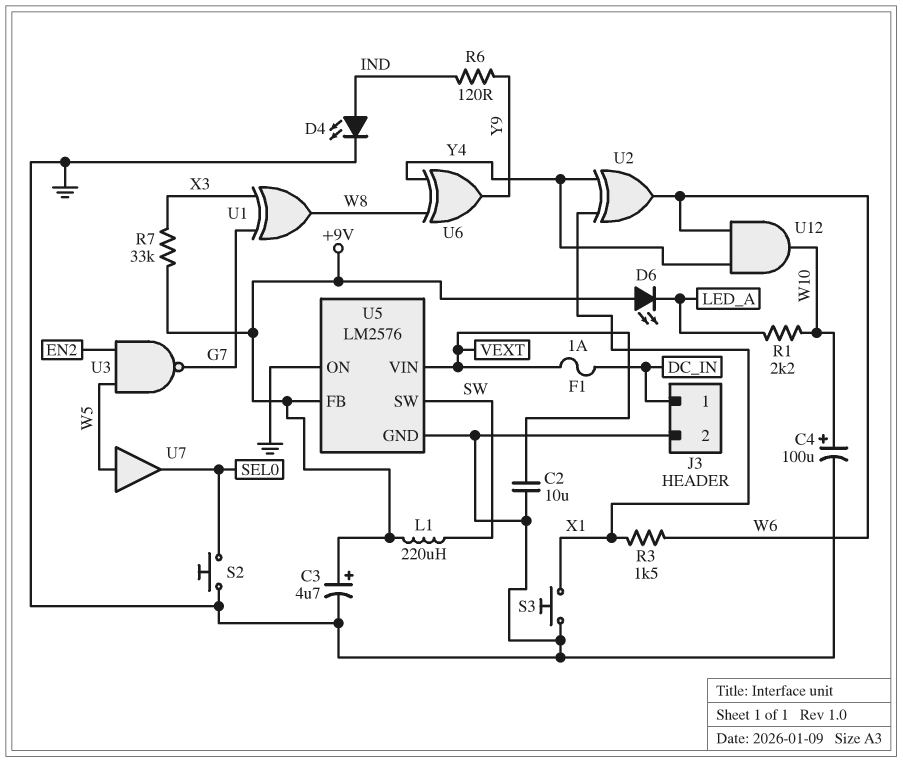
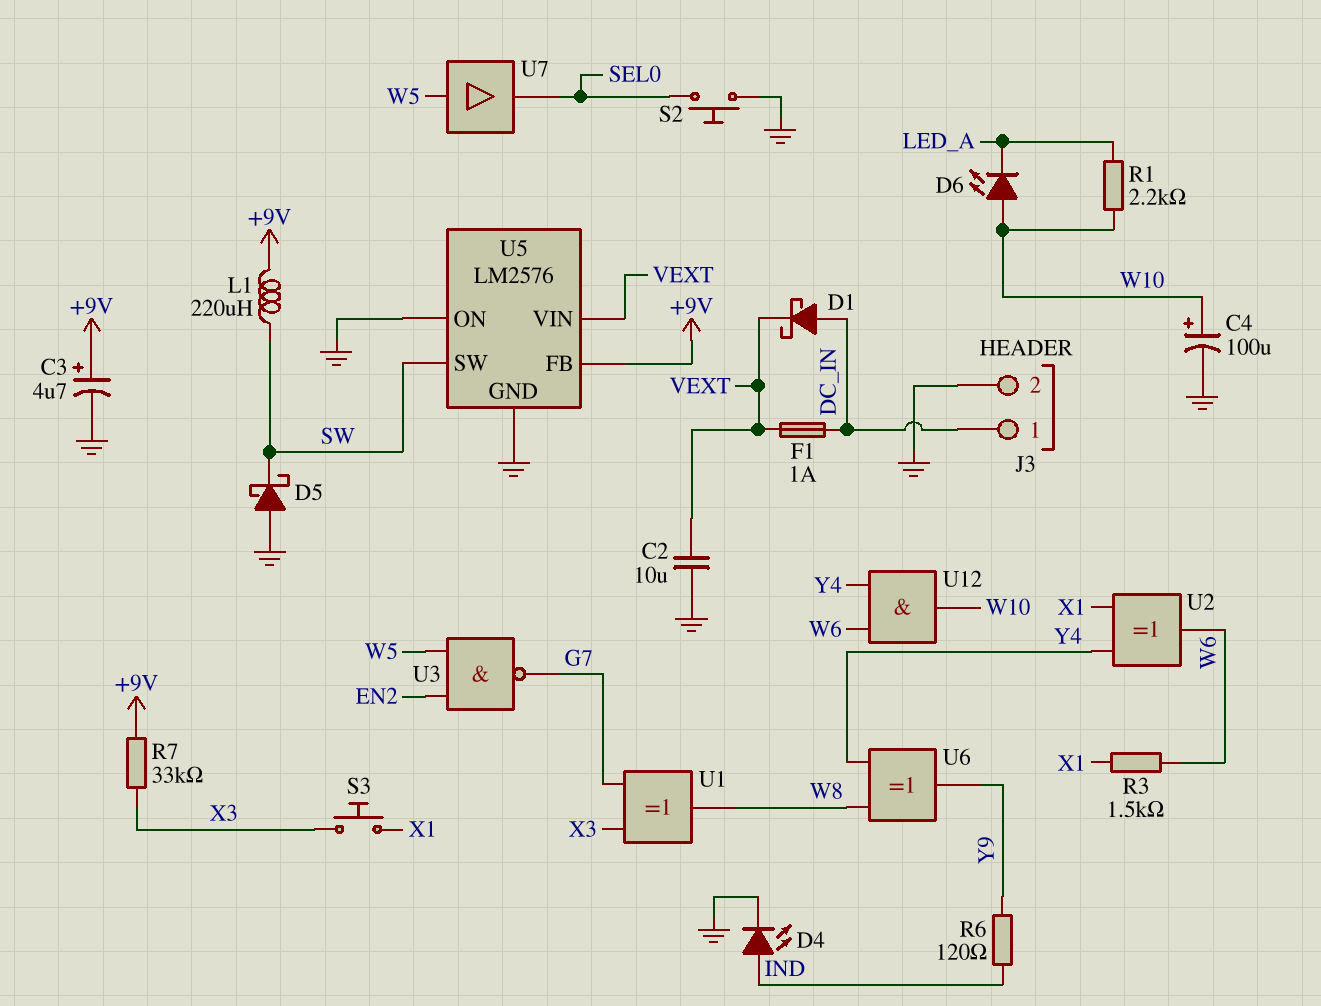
D1: none -> schottky (A DC_IN, K VEXT)
D5: none -> schottky (A GND, K SW)
D6: LED (A +9V, K LED_A) -> LED (A W10, K LED_A)
S3: button (GND, X1) -> button (X1, X3)

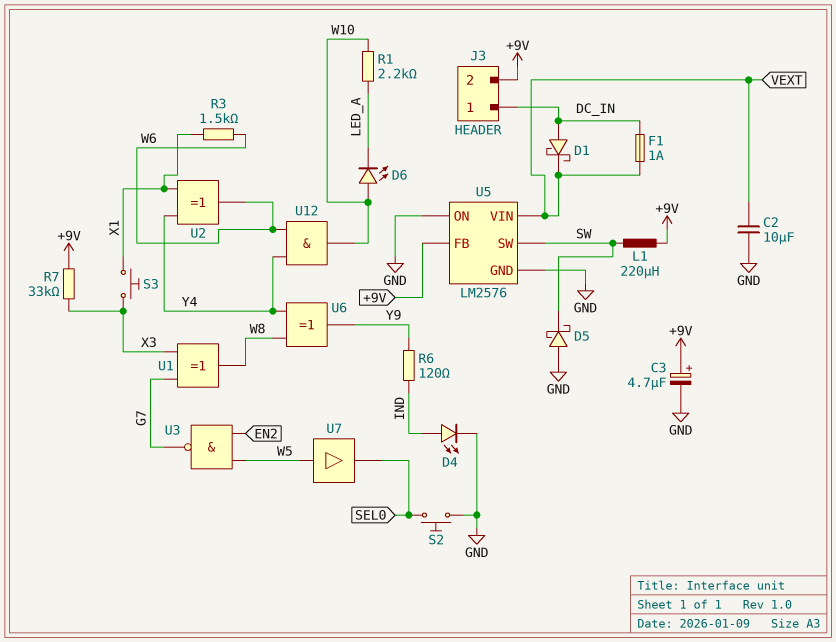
C4: 100uF (plus W10, minus GND) -> none
J3 pin 2: GND -> +9V

